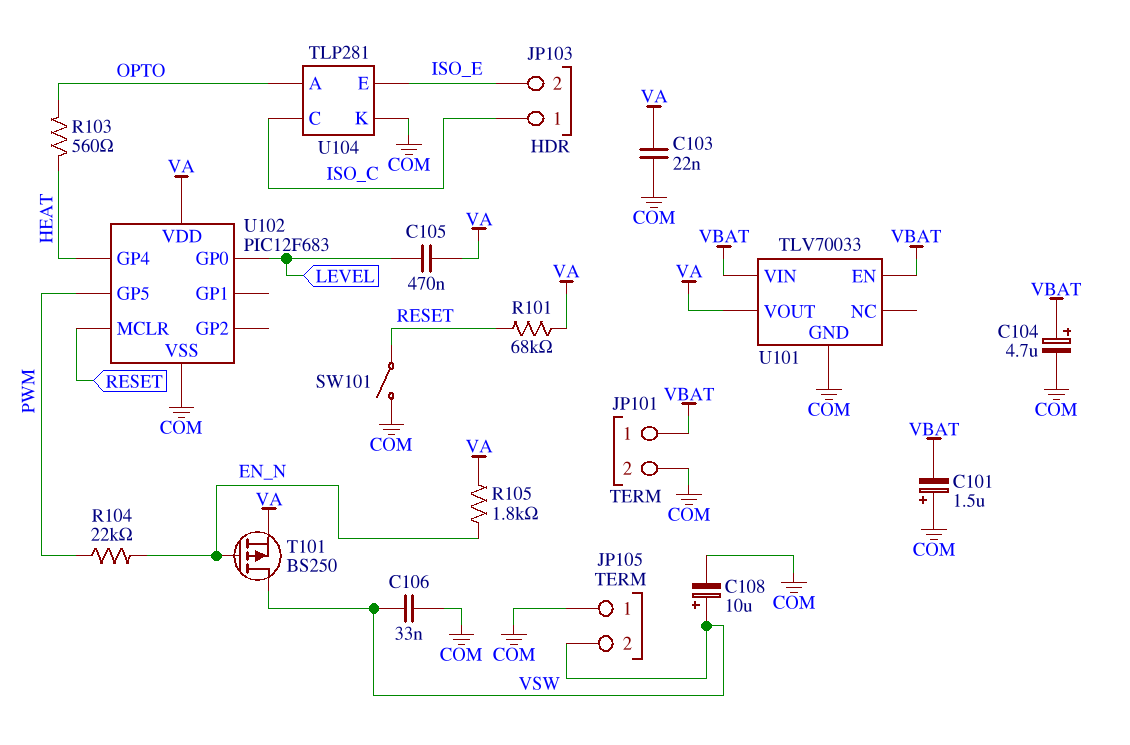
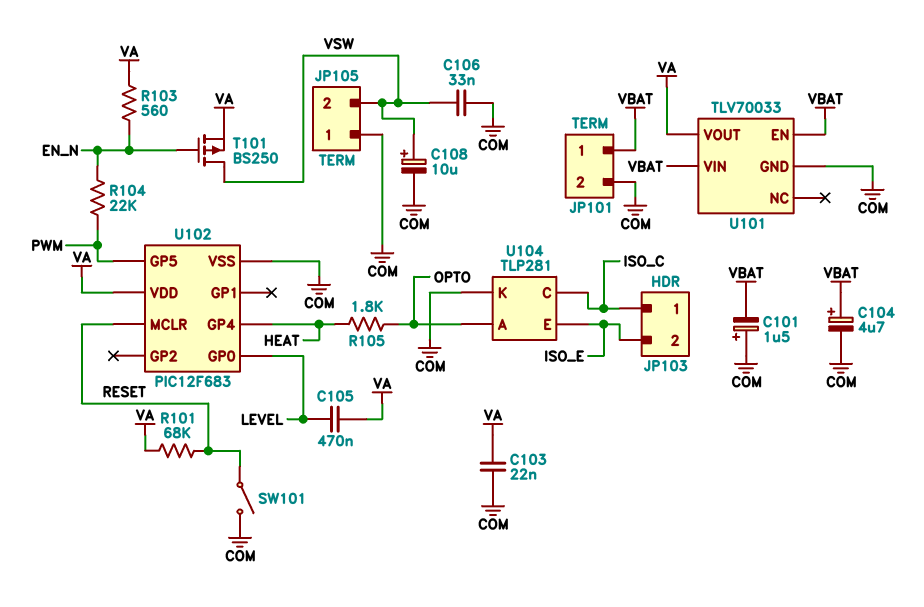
R103: 560 (HEAT, OPTO) -> 560 (EN_N, VA)
R105: 1.8k (EN_N, VA) -> 1.8k (HEAT, OPTO)

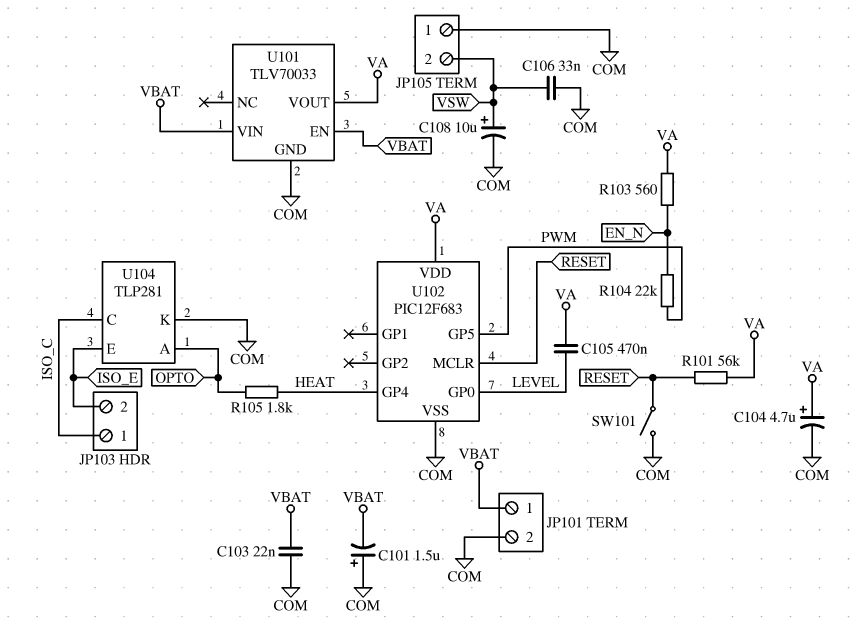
C103: 22nF (COM, VA) -> 22nF (COM, VBAT)
C104: 4.7uF (plus VBAT, minus COM) -> 4.7uF (plus VA, minus COM)
R101: 68k (RESET, VA) -> 56k (RESET, VA)
T101: PMOS BS250 (G EN_N, D VSW, S VA) -> none

